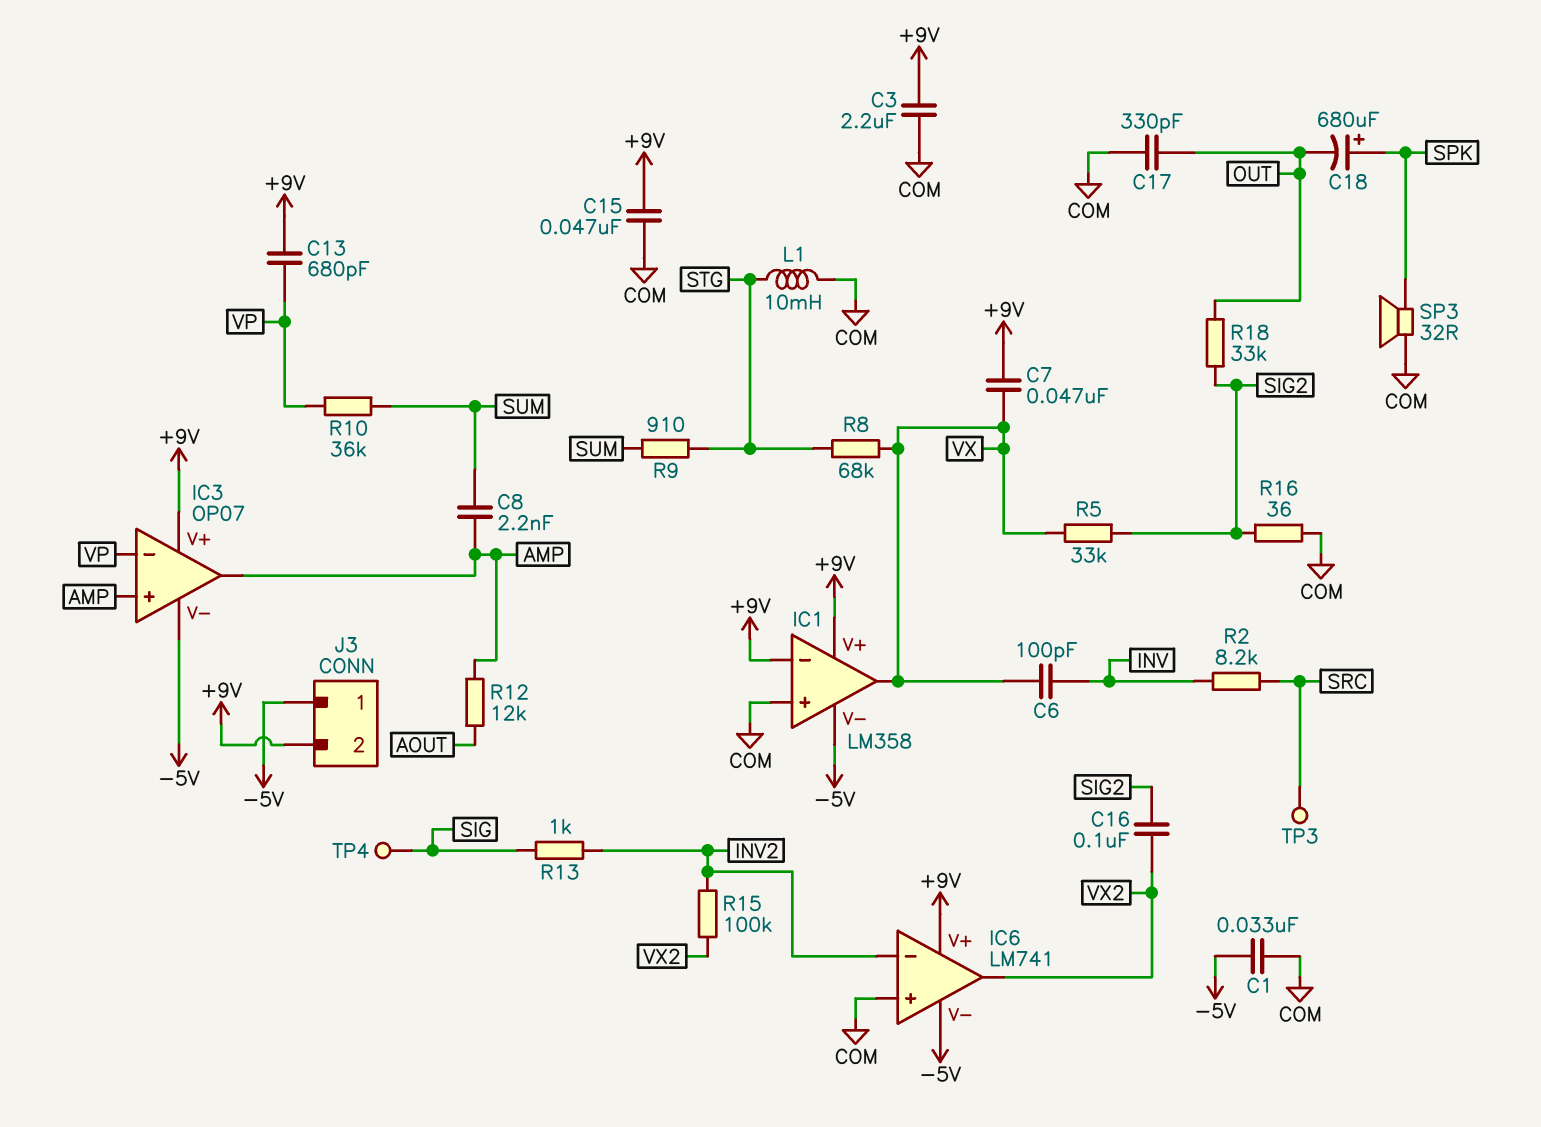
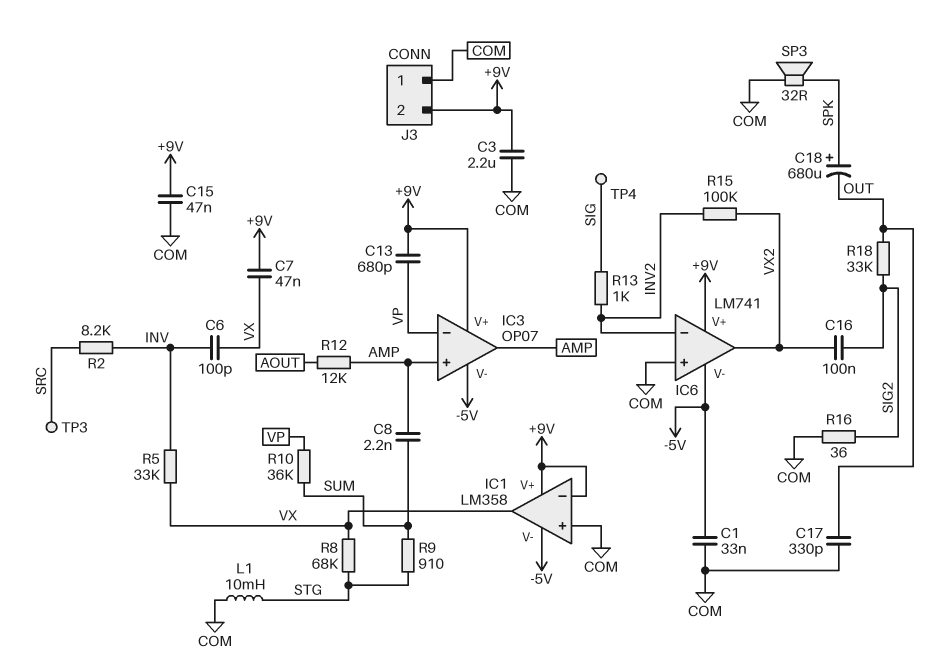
J3 pin 1: -5V -> COM
R5: 33k (SIG2, VX) -> 33k (INV, VX)

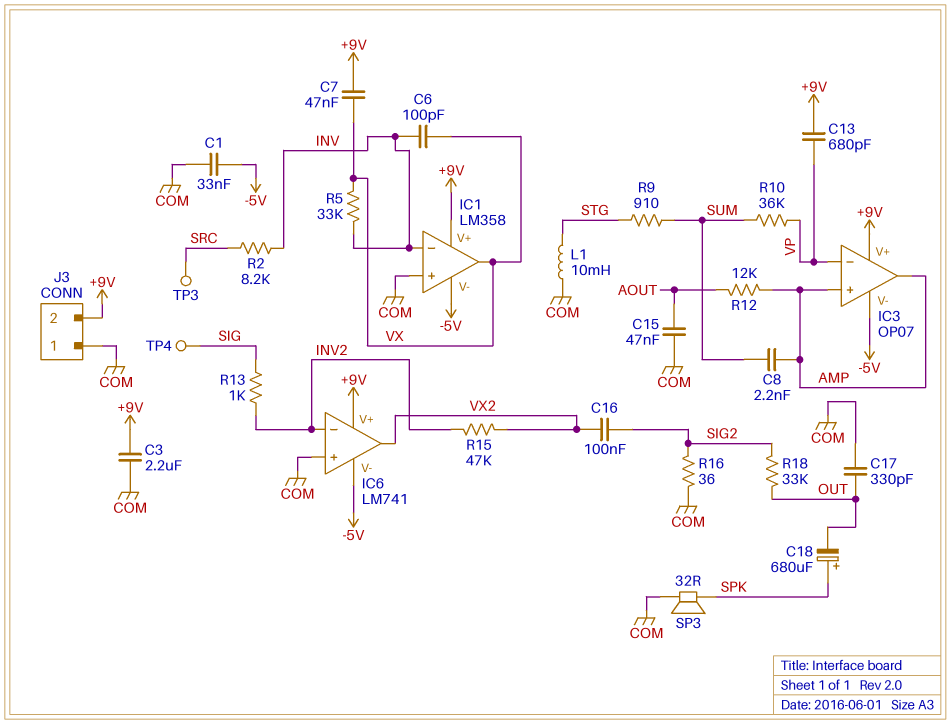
C15: 47nF (+9V, COM) -> 47nF (AOUT, COM)
IC1 pin in-: +9V -> INV
R8: 68k (STG, VX) -> none
R15: 100k (INV2, VX2) -> 47k (INV2, VX2)

